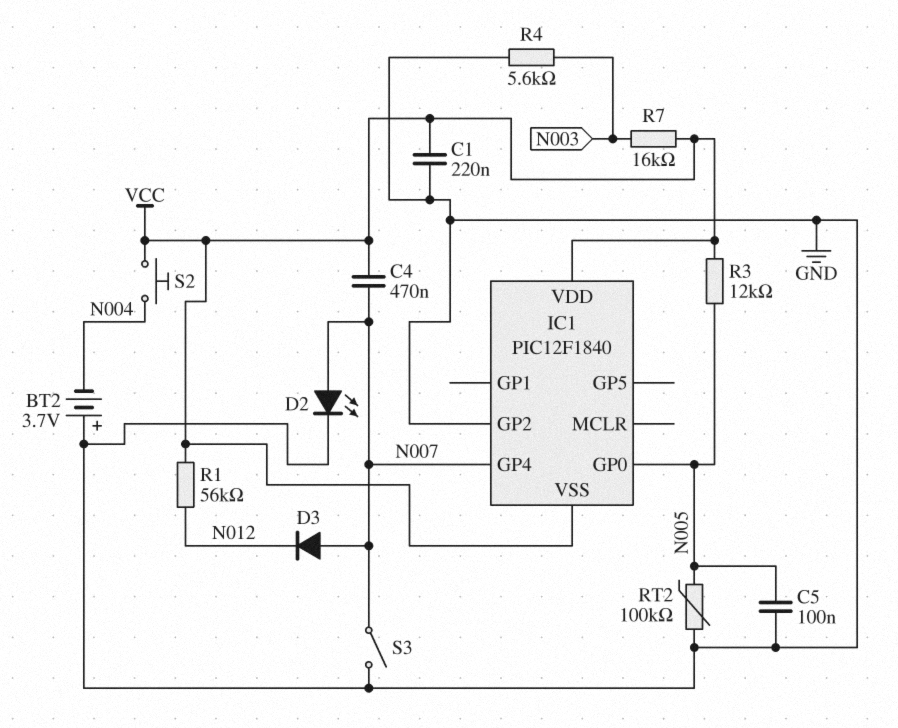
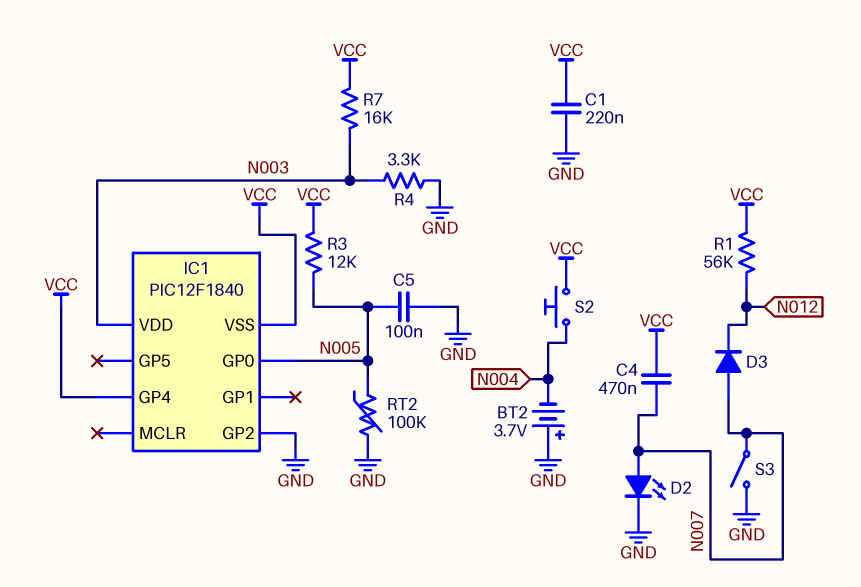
IC1 pin GP4: N007 -> VCC
IC1 pin VDD: VCC -> N003
R4: 5.6k (GND, N003) -> 3.3k (GND, N003)

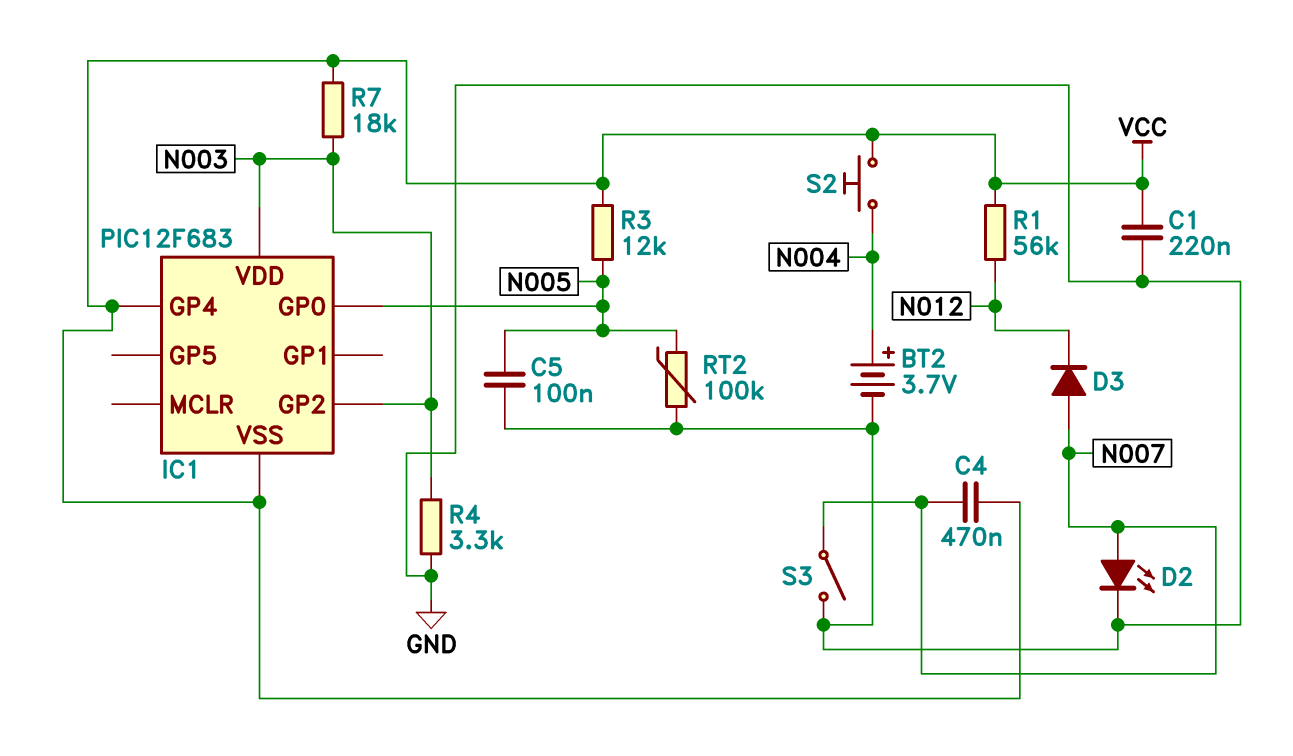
BT2: 3.7V (plus GND, minus N004) -> 3.7V (plus N004, minus GND)
IC1: PIC12F1840 -> PIC12F683
IC1 pin GP2: GND -> N003
R7: 16k (N003, VCC) -> 18k (N003, VCC)

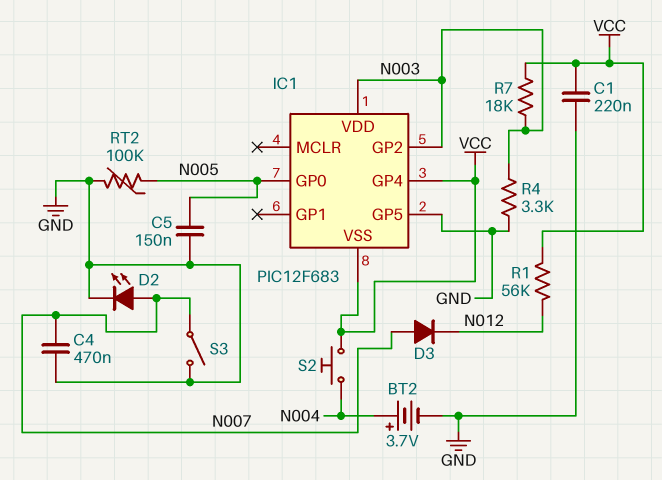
C4: 470nF (N007, VCC) -> 470nF (GND, N007)
C5: 100nF (GND, N005) -> 150nF (GND, N005)
IC1 pin GP5: none -> GND
R3: 12k (N005, VCC) -> none

